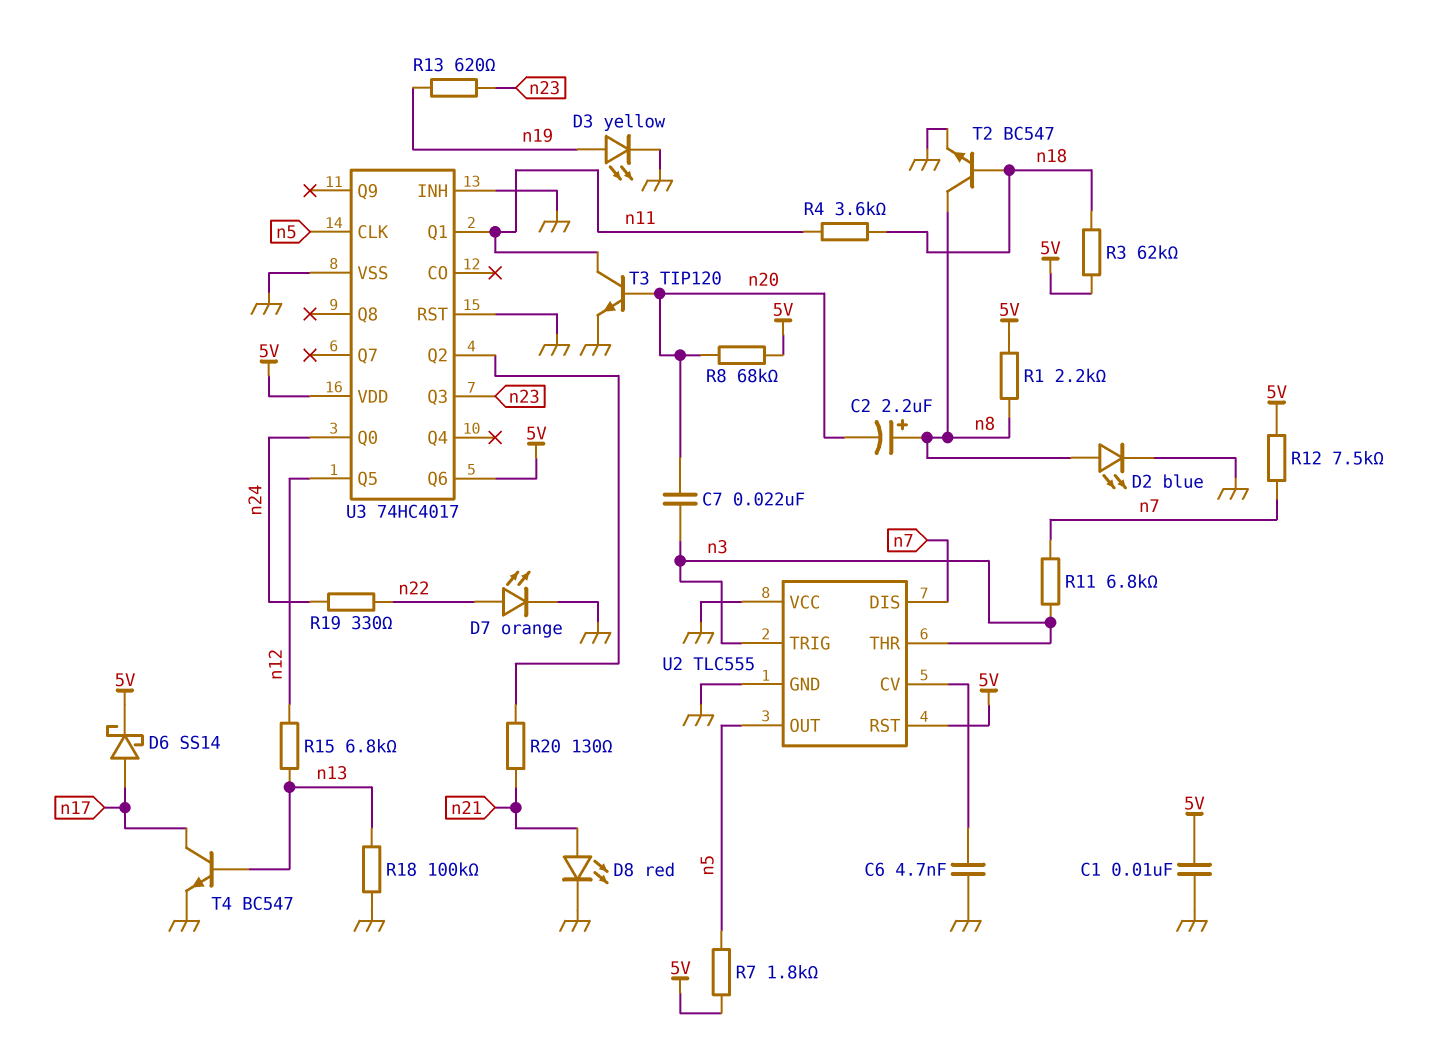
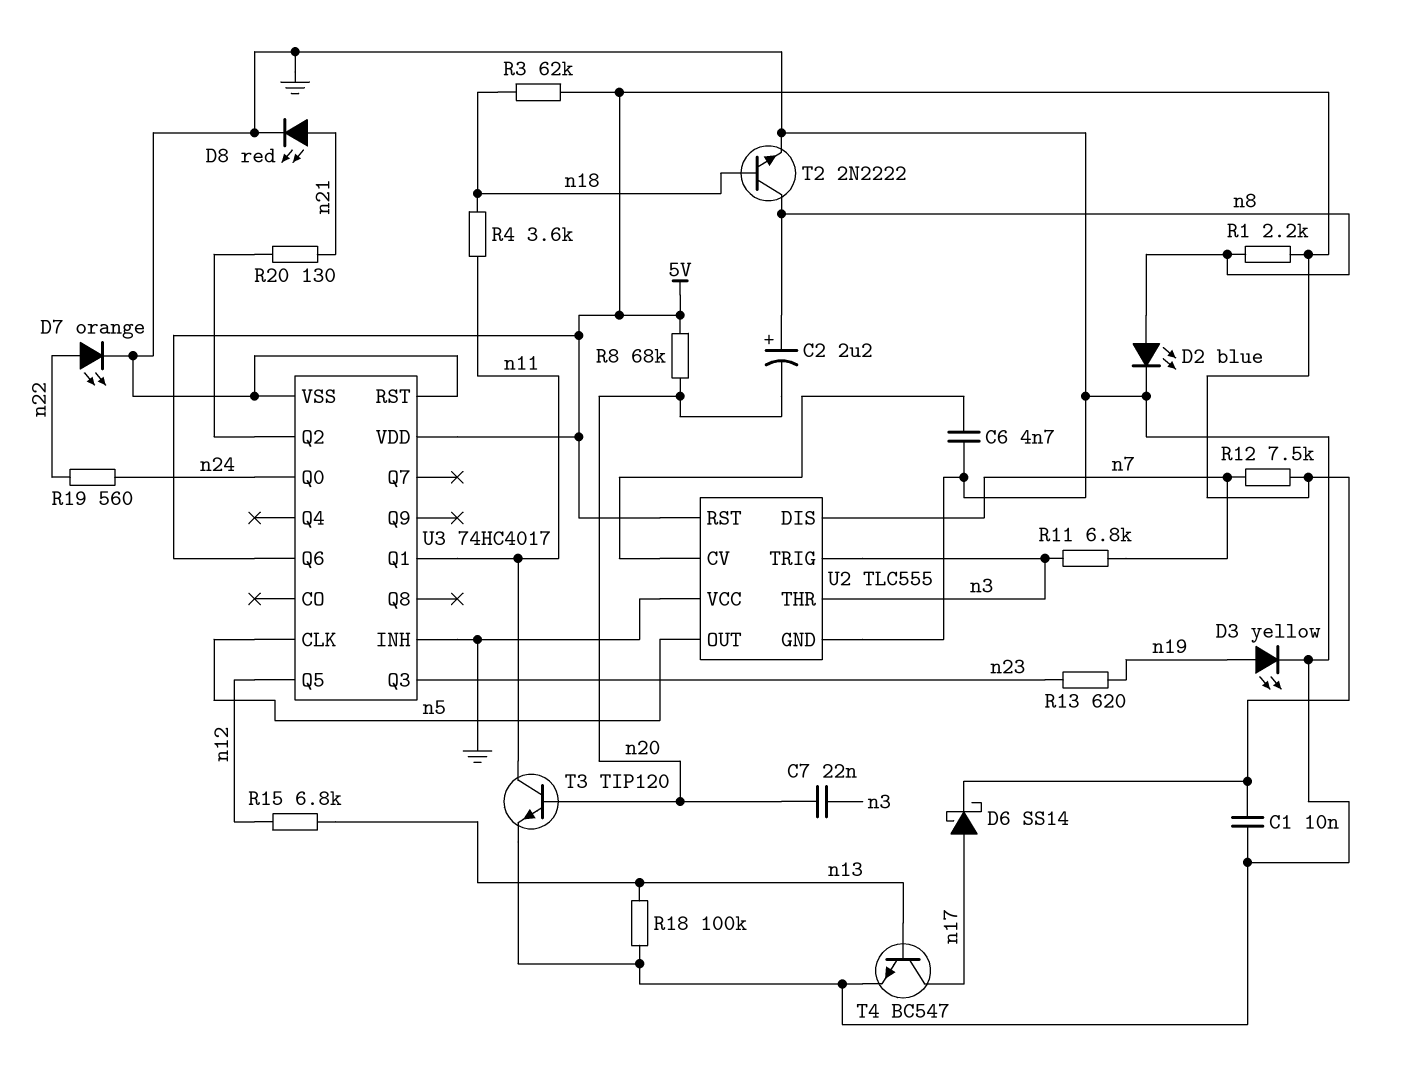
R7: 1.8k (5V, n5) -> none
R19: 330 (n22, n24) -> 560 (n22, n24)
T2: NPN BC547 (B n18, C n8, E GND) -> NPN 2N2222 (B n18, C n8, E GND)

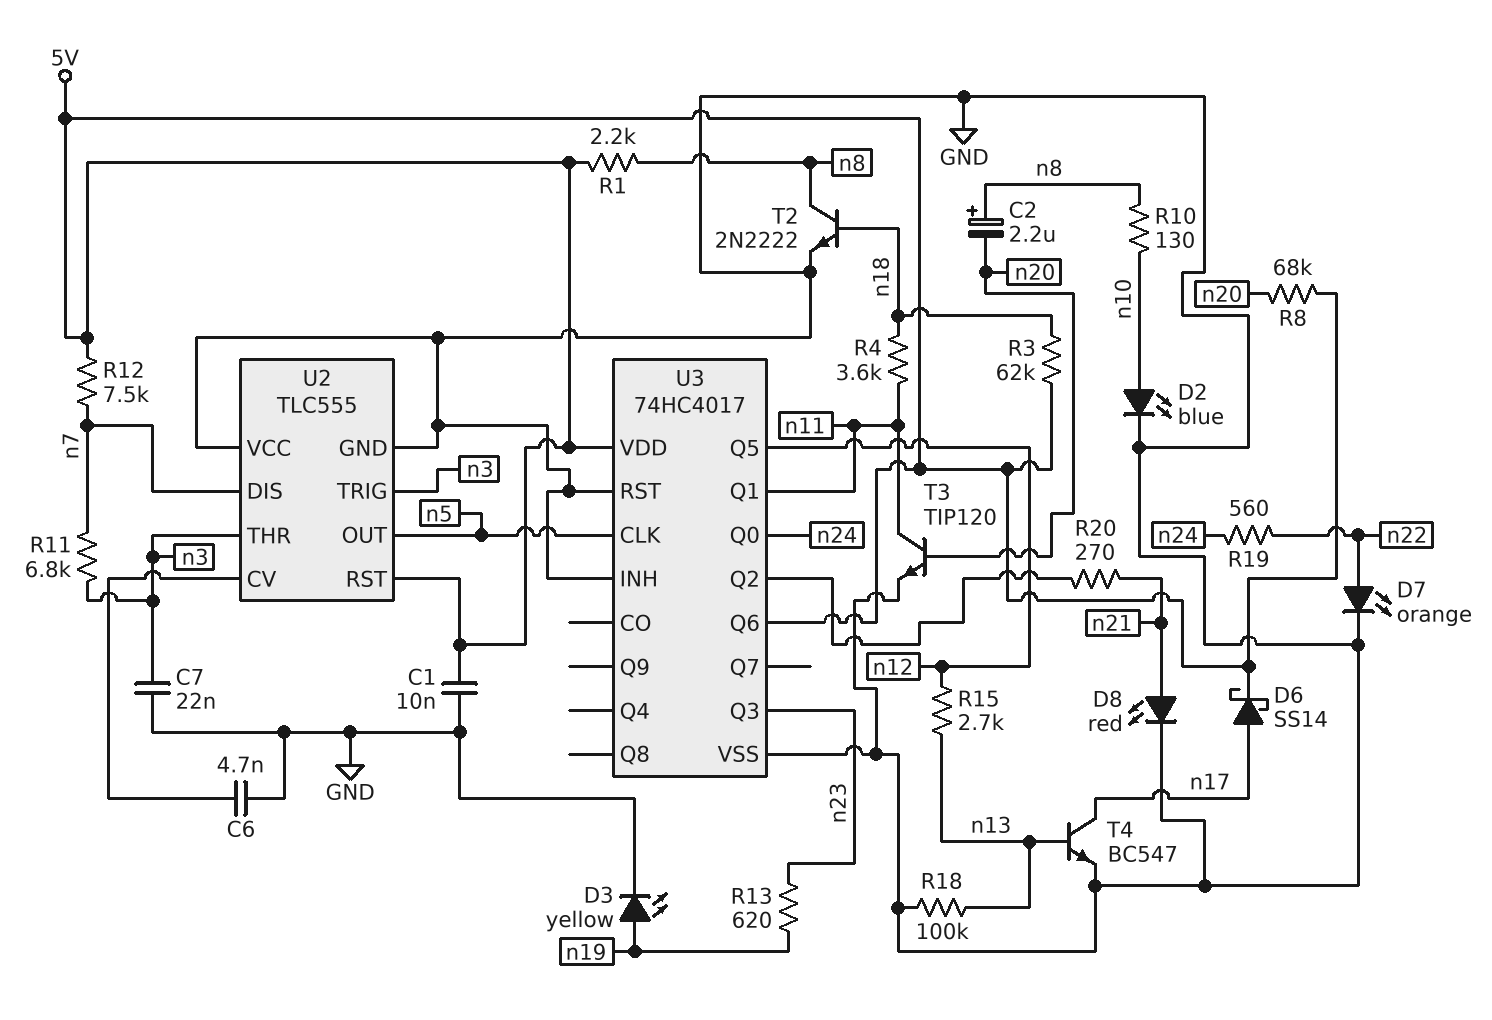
C7: 22nF (n3, n20) -> 22nF (GND, n3)
D2: LED blue (A n8, K GND) -> LED blue (A n10, K GND)
R10: none -> 130 (n8, n10)
R15: 6.8k (n12, n13) -> 2.7k (n12, n13)
R20: 130 (U3/Q2, n21) -> 270 (U3/Q2, n21)

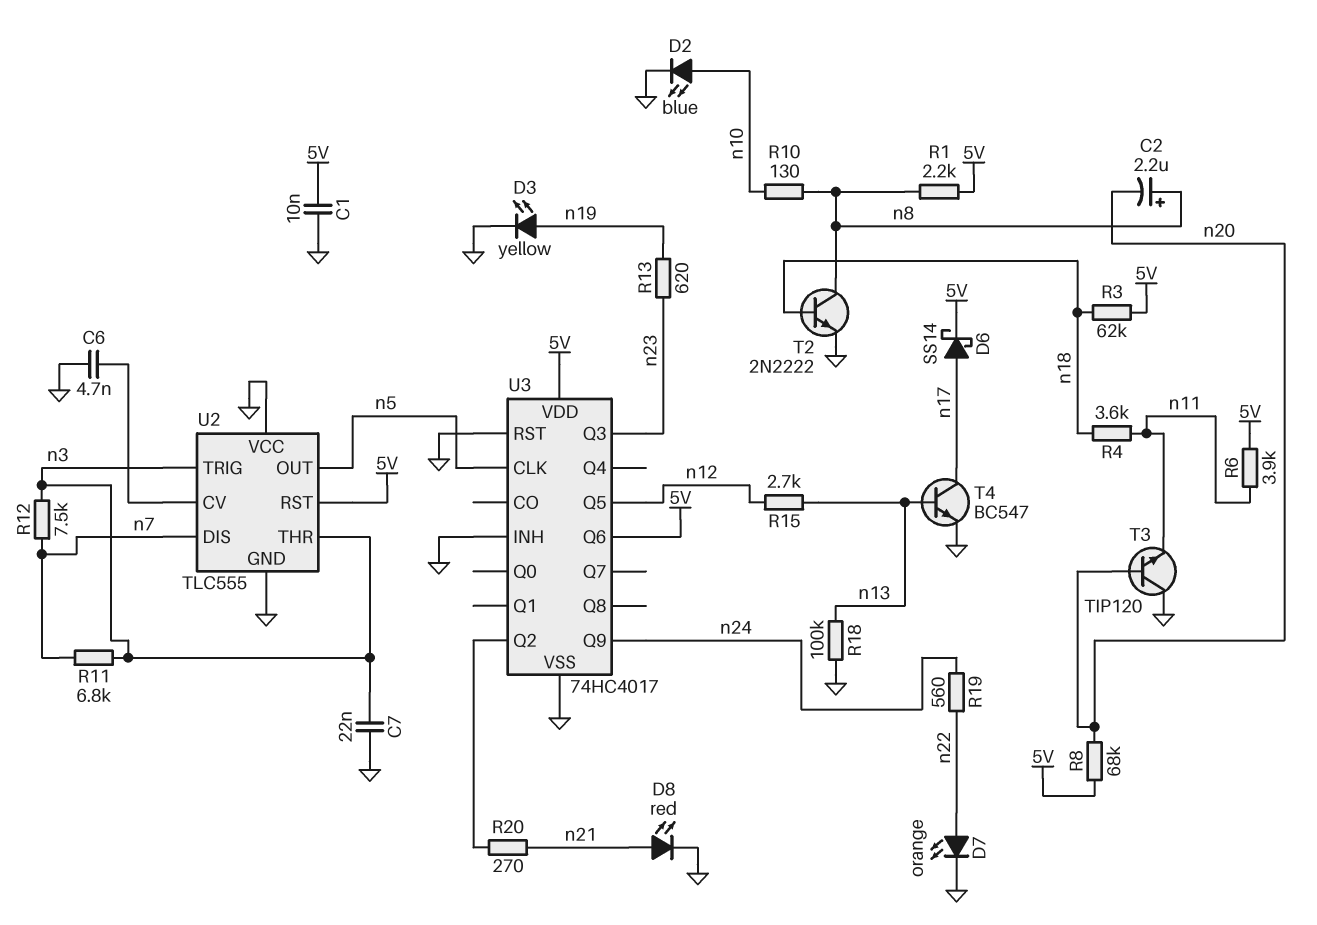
R6: none -> 3.9k (5V, n11)
R12: 7.5k (5V, n7) -> 7.5k (n3, n7)
T3: NPN TIP120 (B n20, C n11, E GND) -> NPN TIP120 (B n20, C GND, E n11)
U3 pin Q0: n24 -> none
U3 pin Q1: n11 -> none
U3 pin Q9: none -> n24

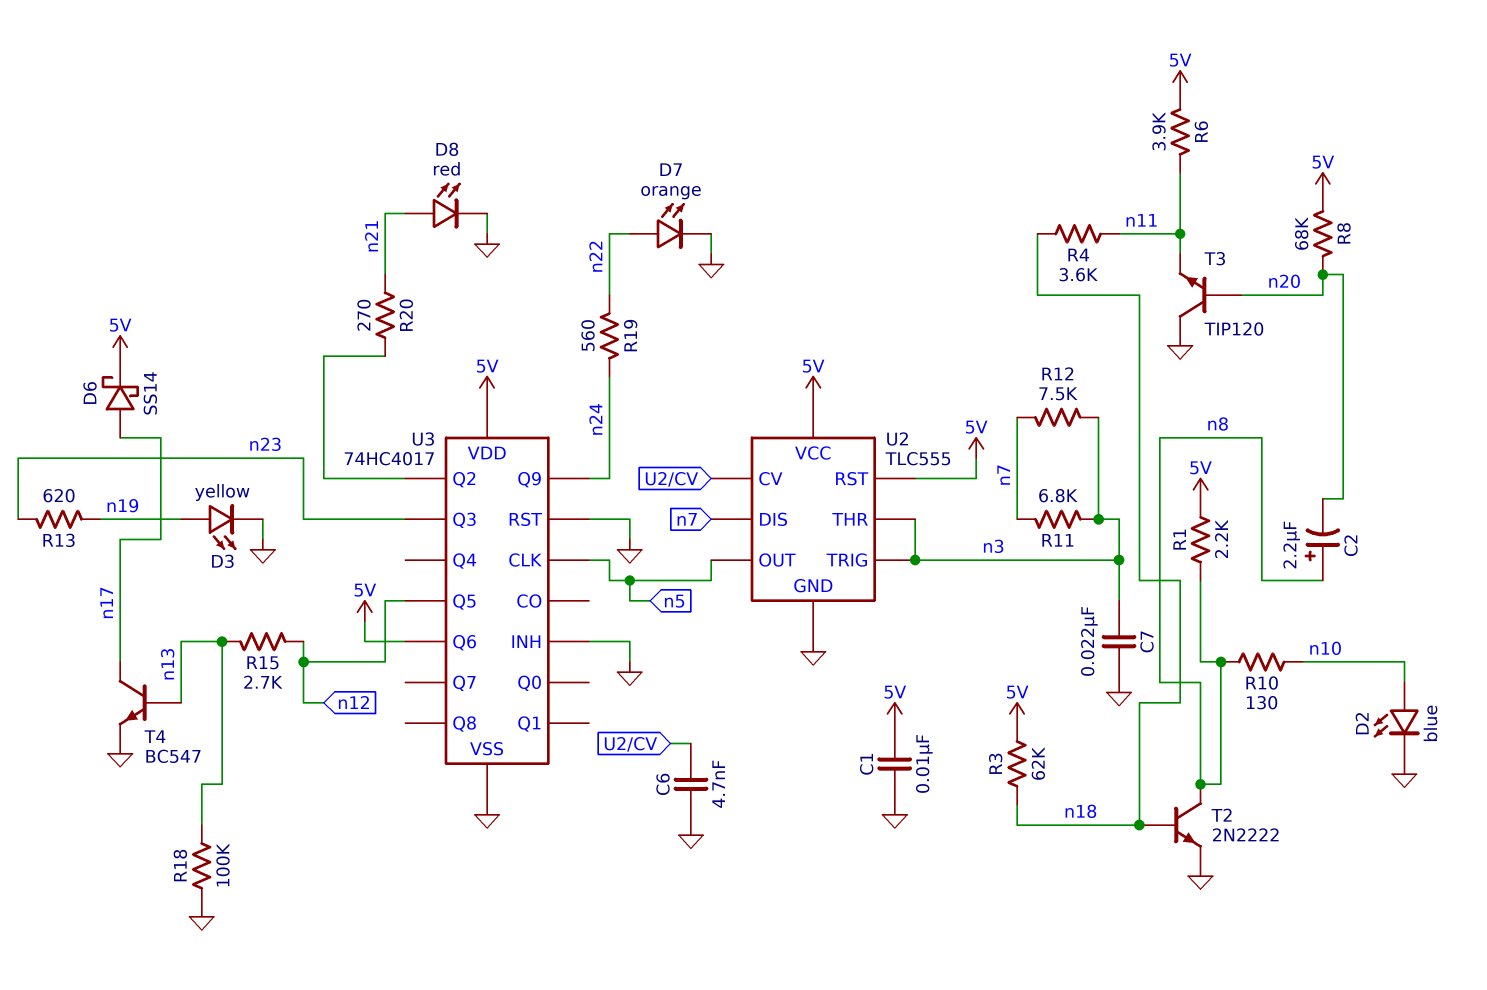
U2 pin VCC: GND -> 5V

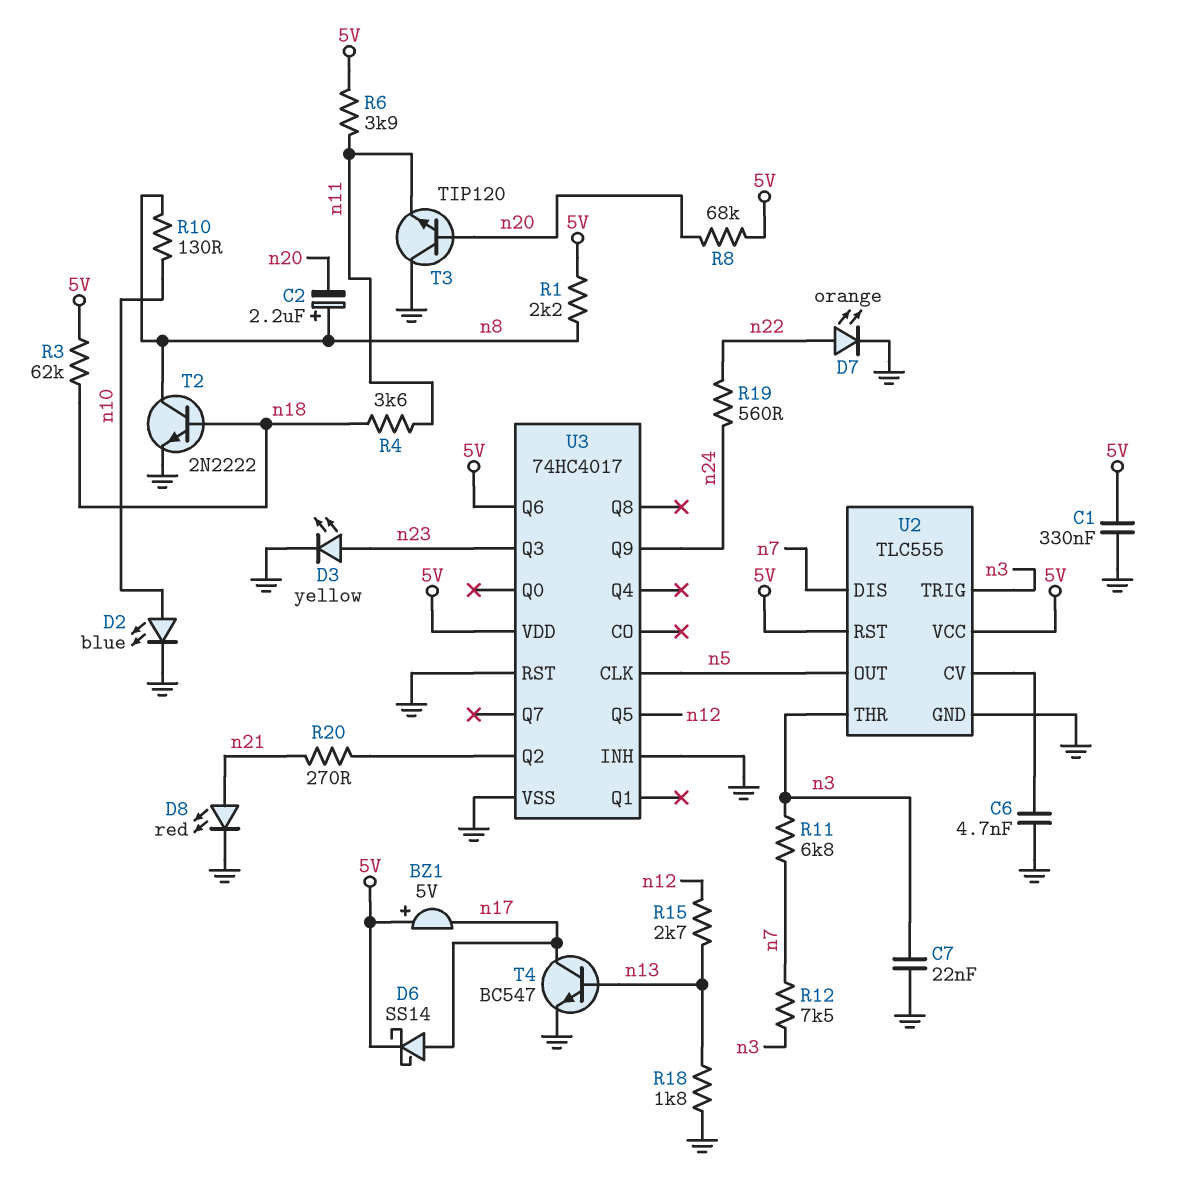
BZ1: none -> buzzer 5V (plus 5V, minus n17)
C1: 10nF (5V, GND) -> 330nF (5V, GND)
D3: LED yellow (A n19, K GND) -> LED yellow (A n23, K GND)
R13: 620 (n19, n23) -> none
R18: 100k (GND, n13) -> 1.8k (GND, n13)

